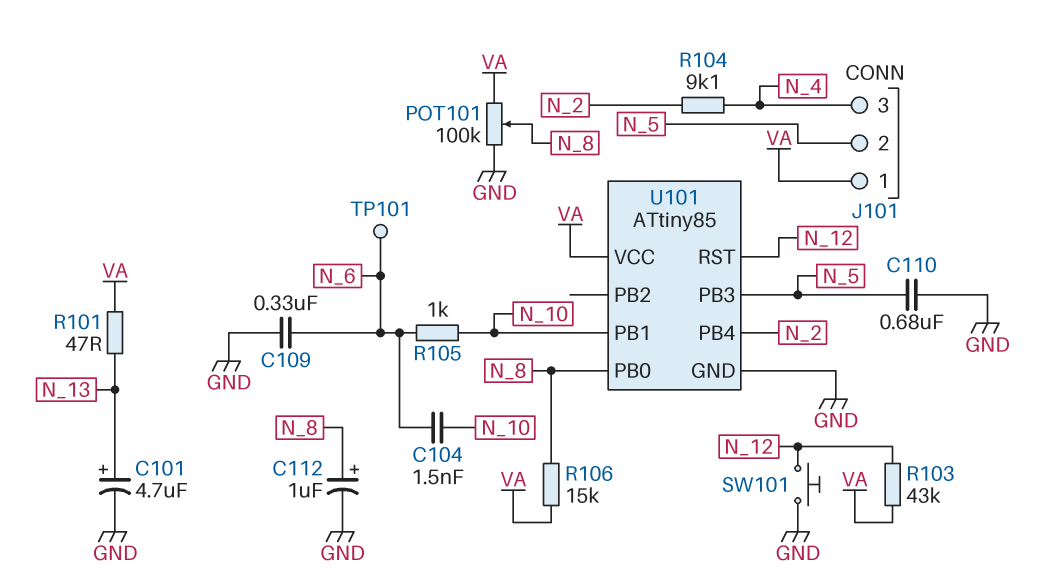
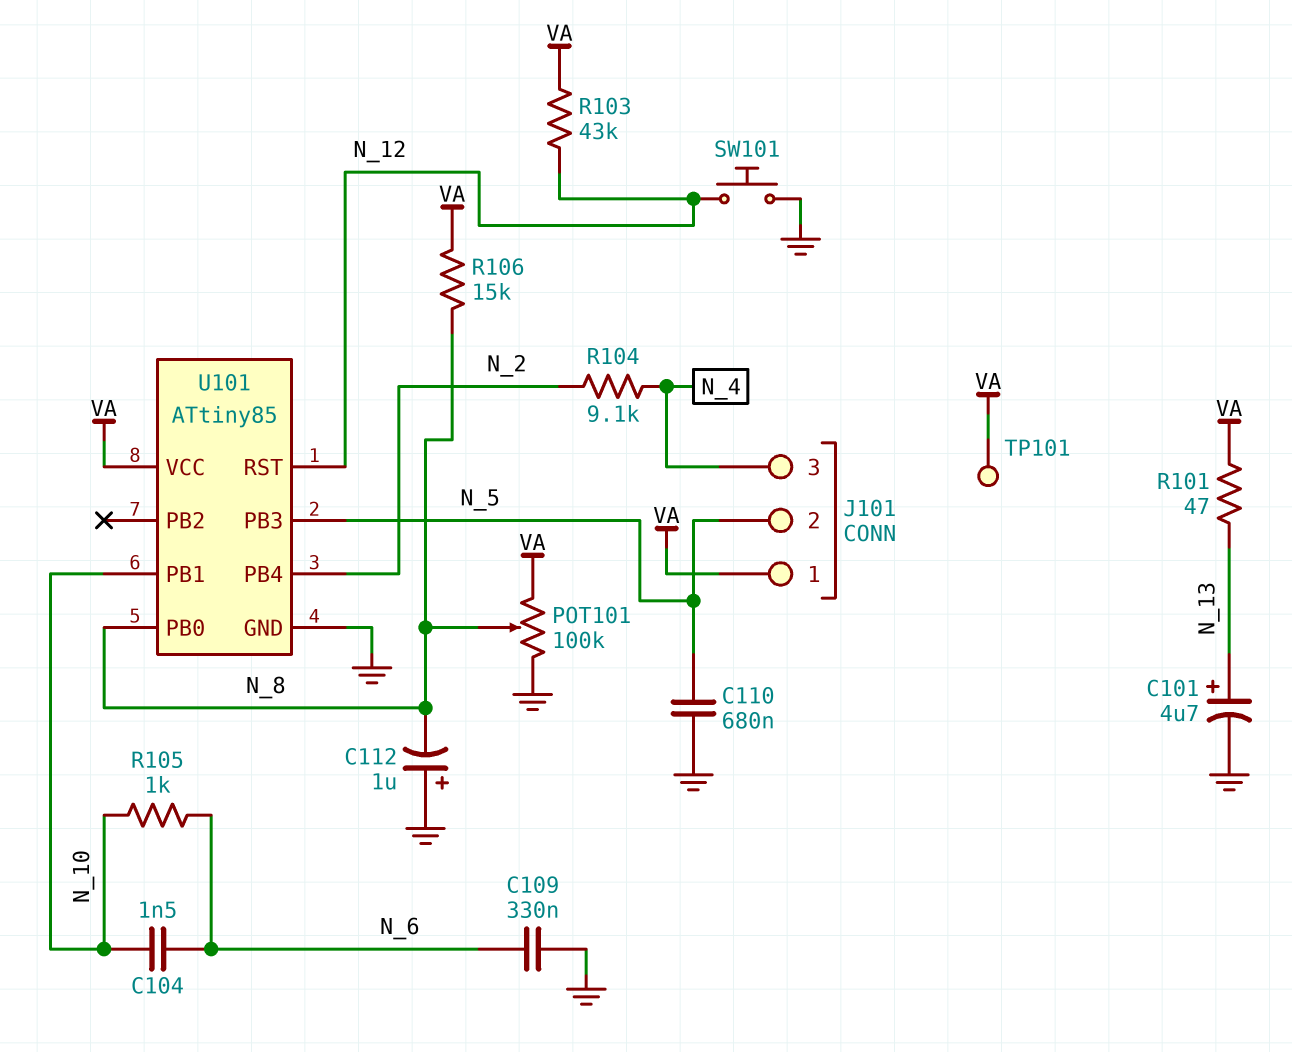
C112: 1uF (plus N_8, minus GND) -> 1uF (plus GND, minus N_8)
TP101: test point (N_6) -> test point (VA)

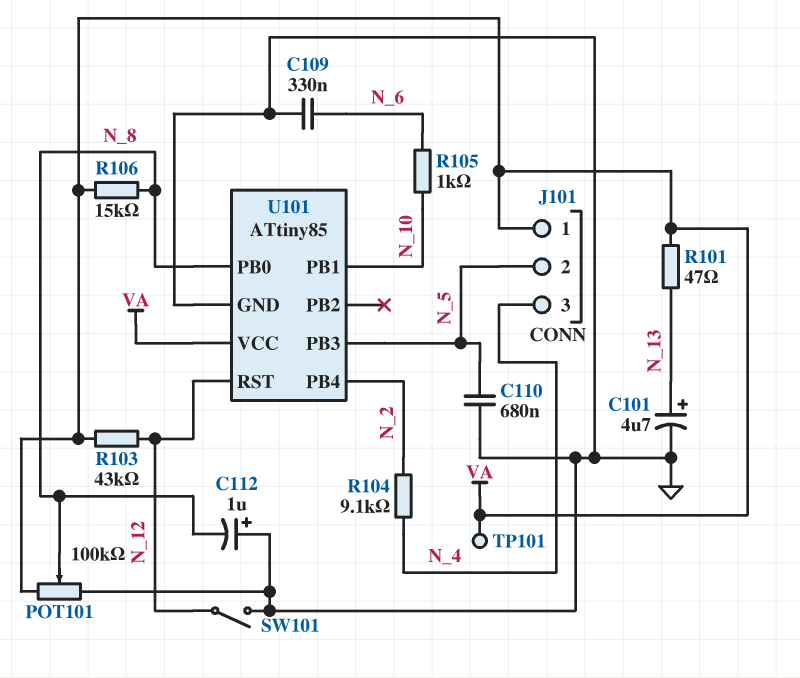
C104: 1.5nF (N_6, N_10) -> none
SW101: button (GND, N_12) -> switch (GND, N_12)

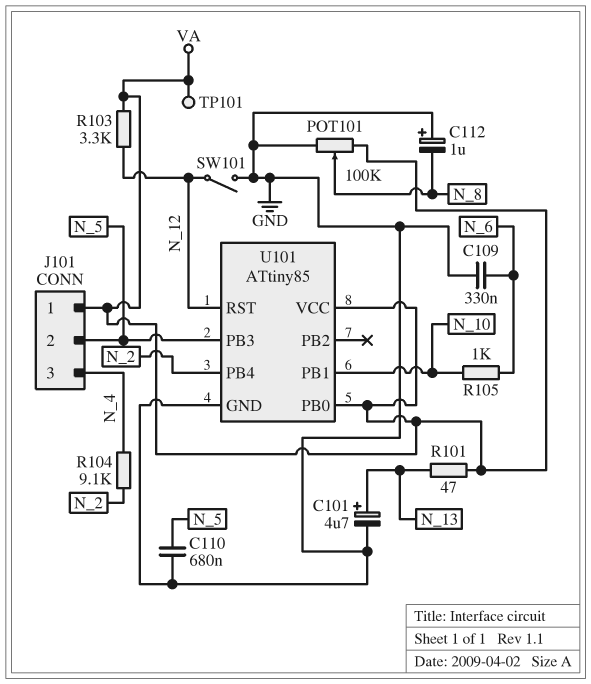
R103: 43k (N_12, VA) -> 3.3k (N_12, VA)
R106: 15k (N_8, VA) -> none
U101 pin PB0: N_8 -> VA

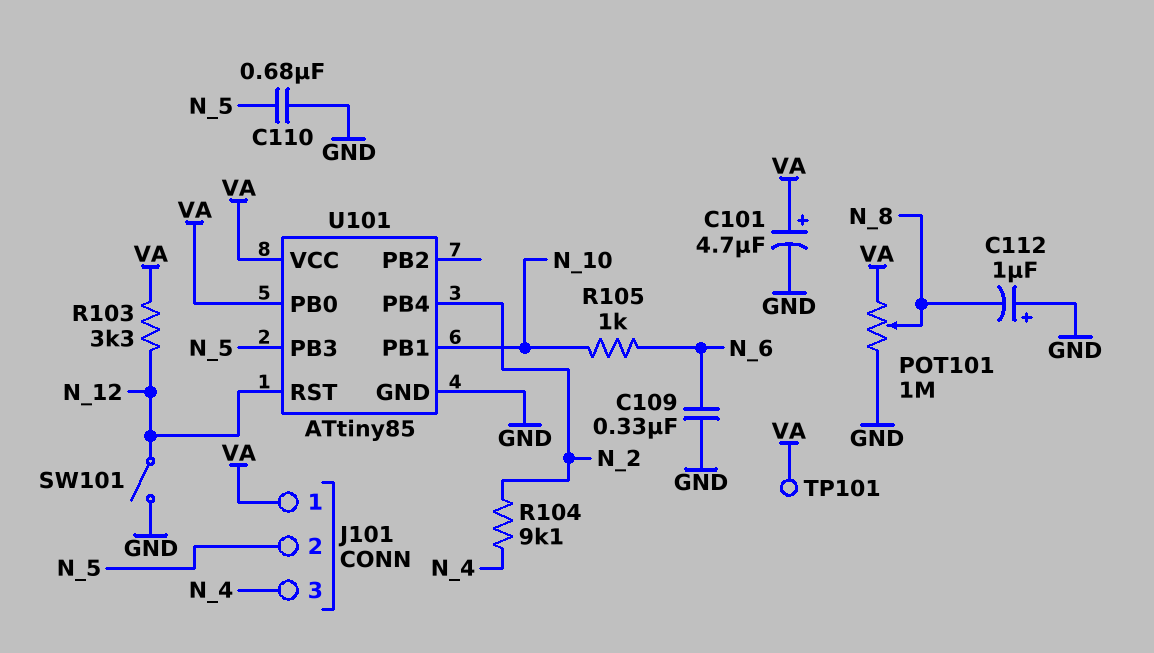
C101: 4.7uF (plus N_13, minus GND) -> 4.7uF (plus VA, minus GND)
POT101: 100k (GND, VA, wiper N_8) -> 1M (GND, VA, wiper N_8)
R101: 47 (N_13, VA) -> none

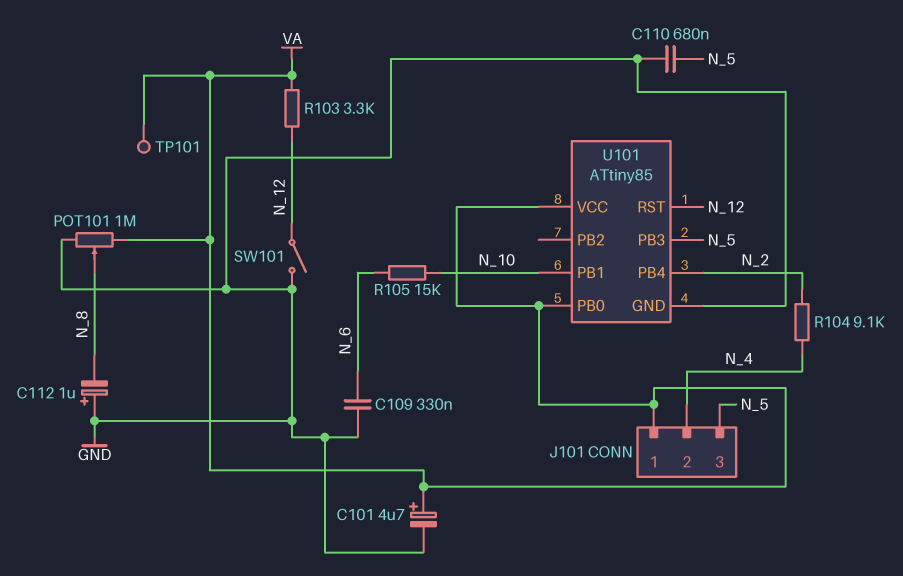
J101 pin 2: N_5 -> N_4
J101 pin 3: N_4 -> N_5
R105: 1k (N_6, N_10) -> 15k (N_6, N_10)

